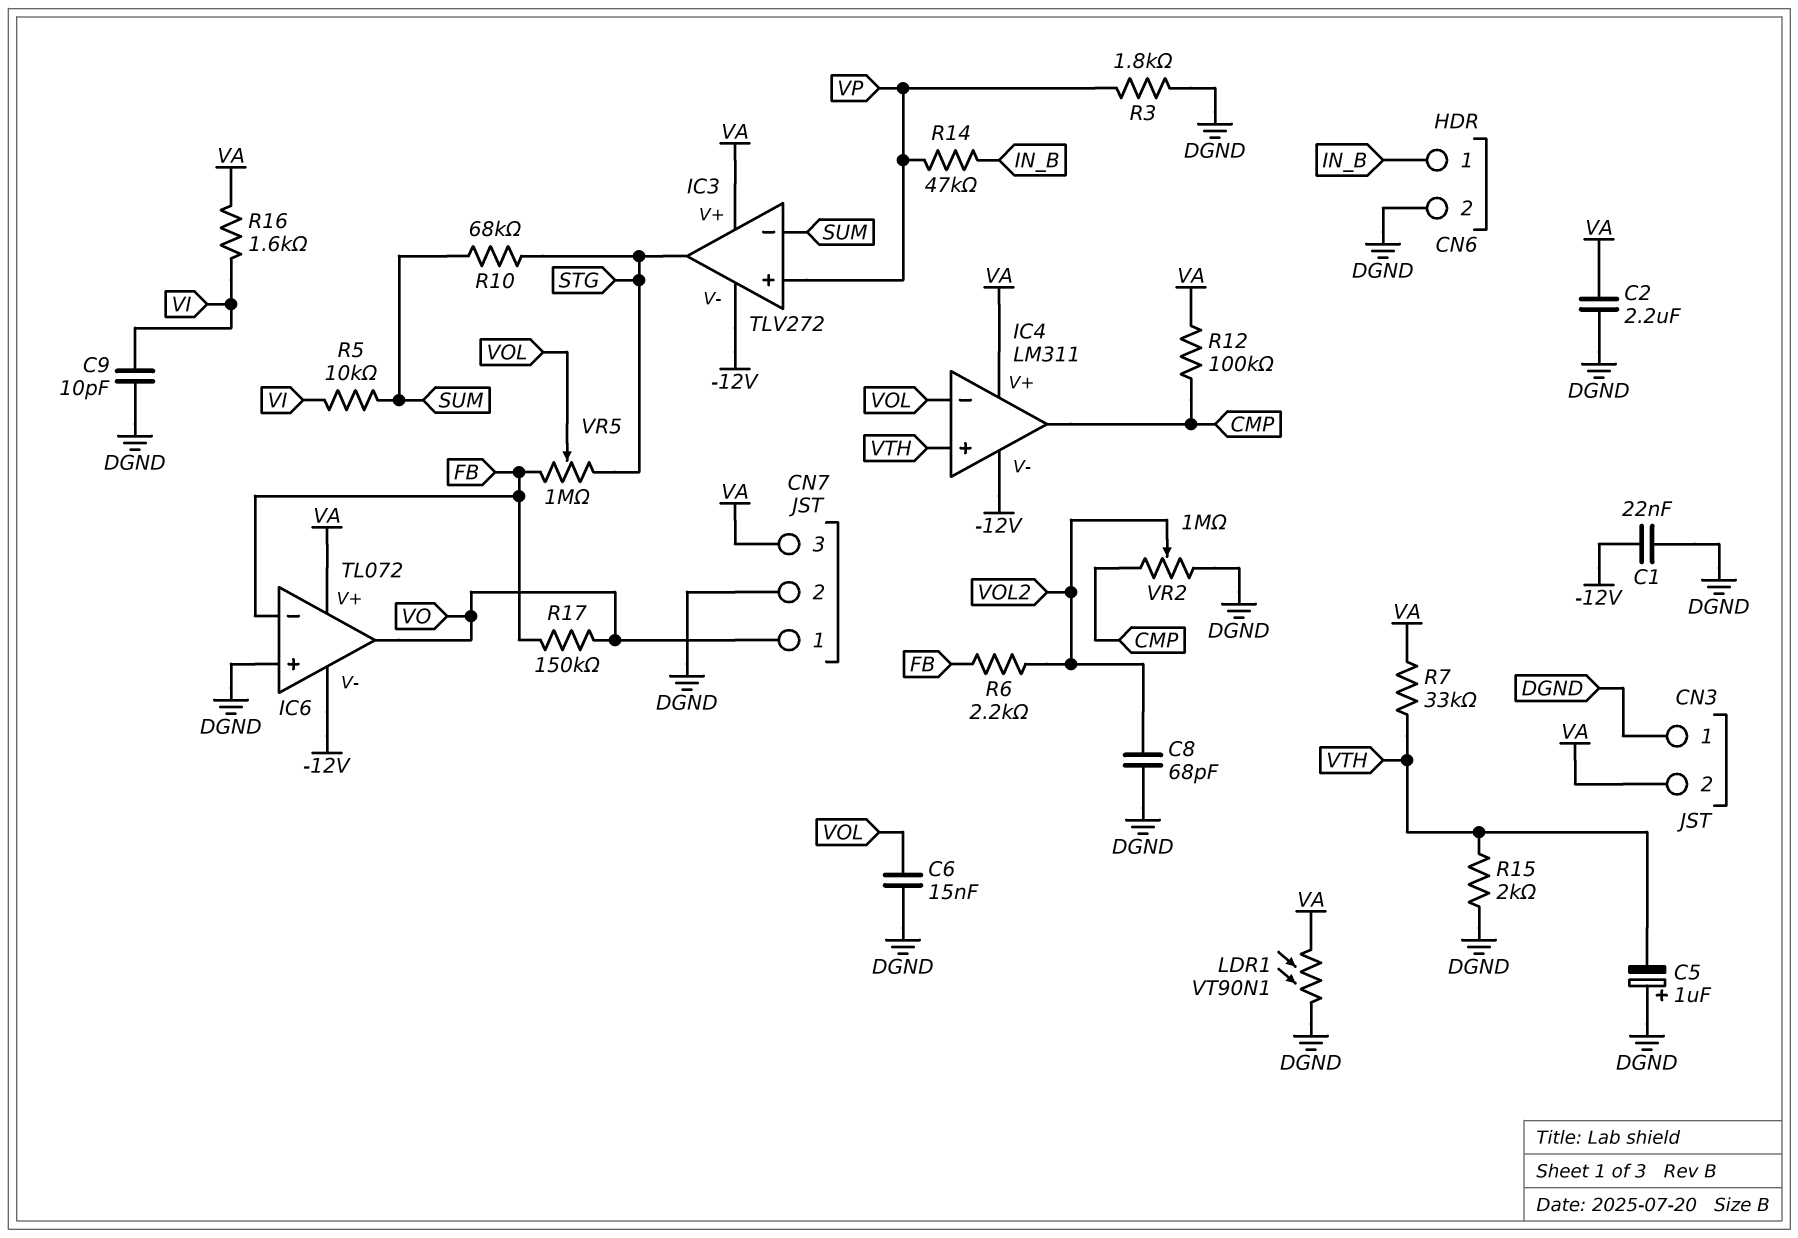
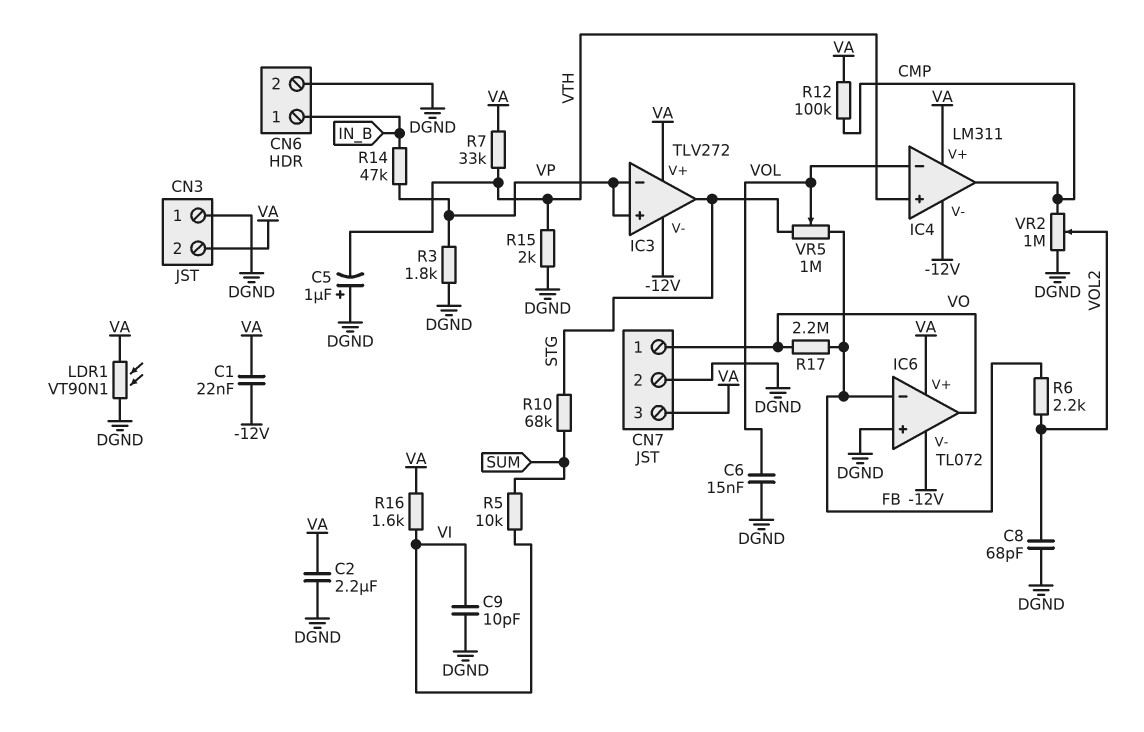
C1: 22nF (-12V, DGND) -> 22nF (-12V, VA)
IC3 pin in-: SUM -> VP
R17: 150k (FB, VO) -> 2.2M (FB, VO)

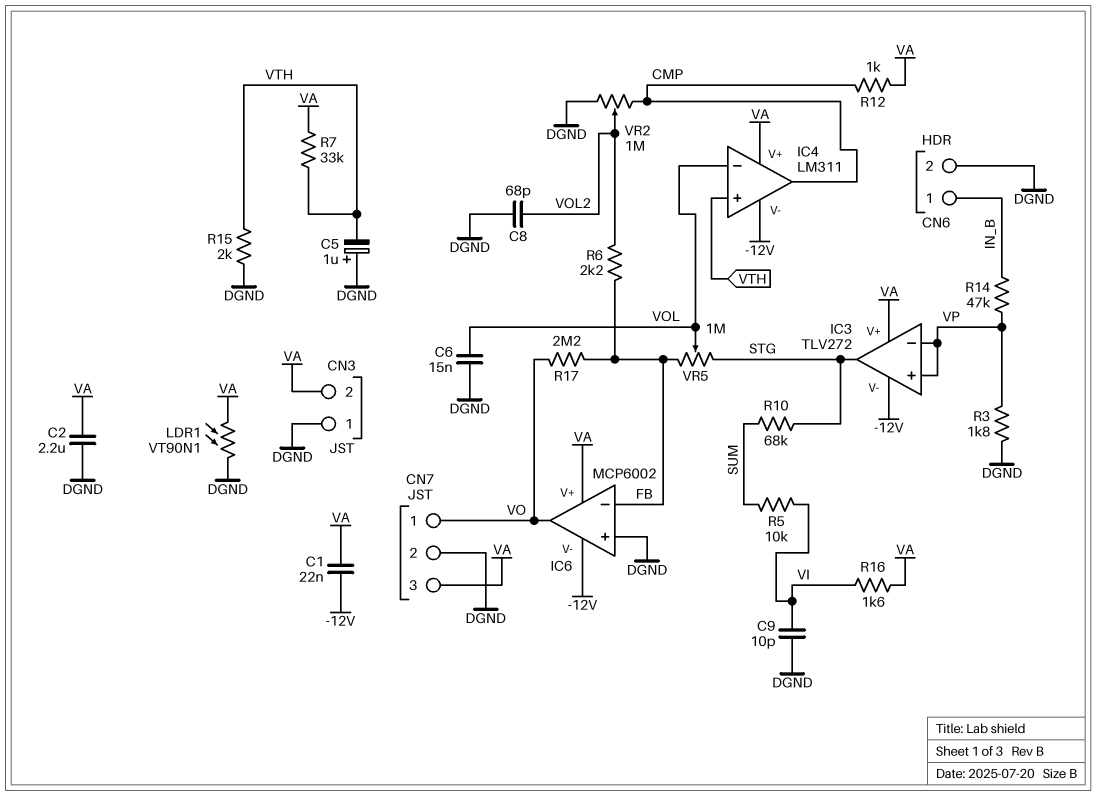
IC6: TL072 -> MCP6002
R12: 100k (CMP, VA) -> 1k (CMP, VA)

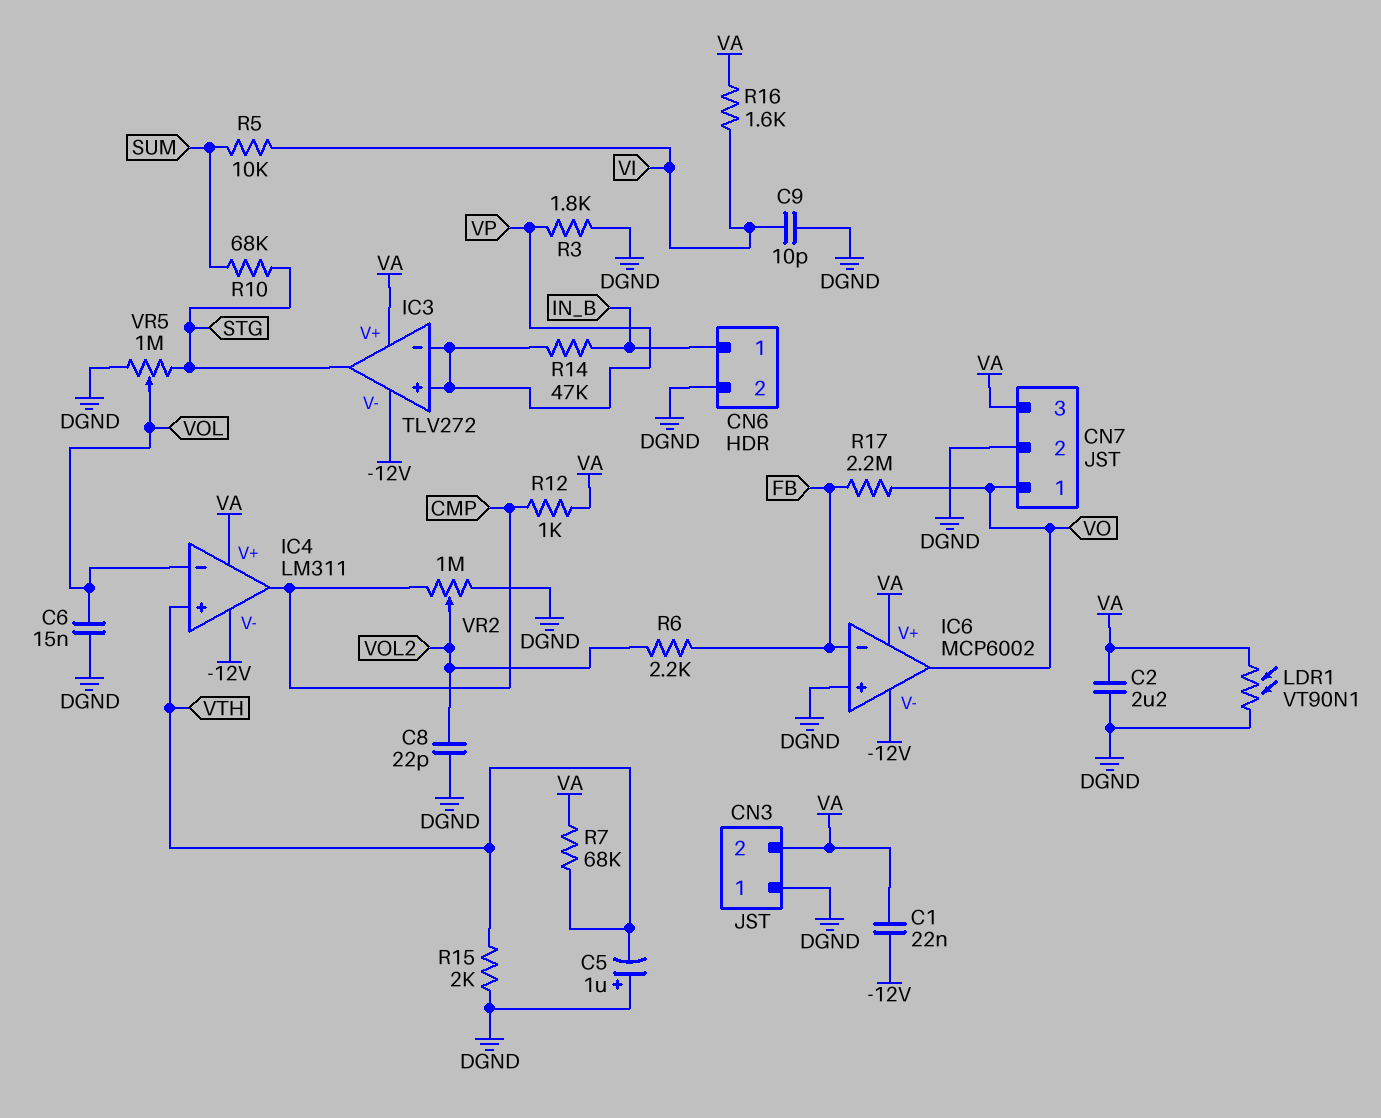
C8: 68pF (DGND, VOL2) -> 22pF (DGND, VOL2)
R7: 33k (VA, VTH) -> 68k (VA, VTH)
VR5: 1M (FB, STG, wiper VOL) -> 1M (DGND, STG, wiper VOL)

